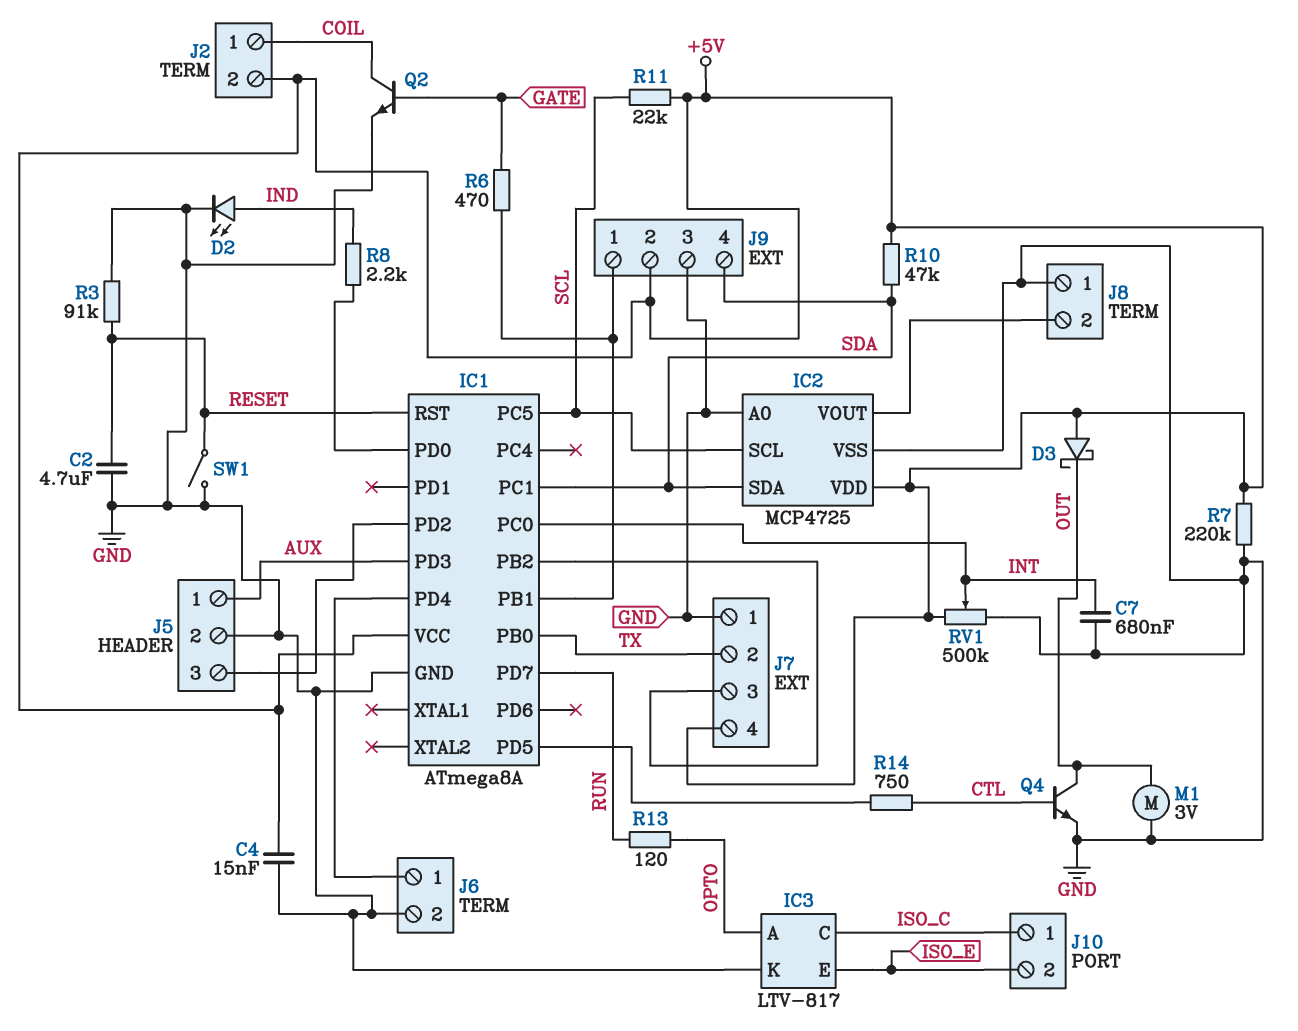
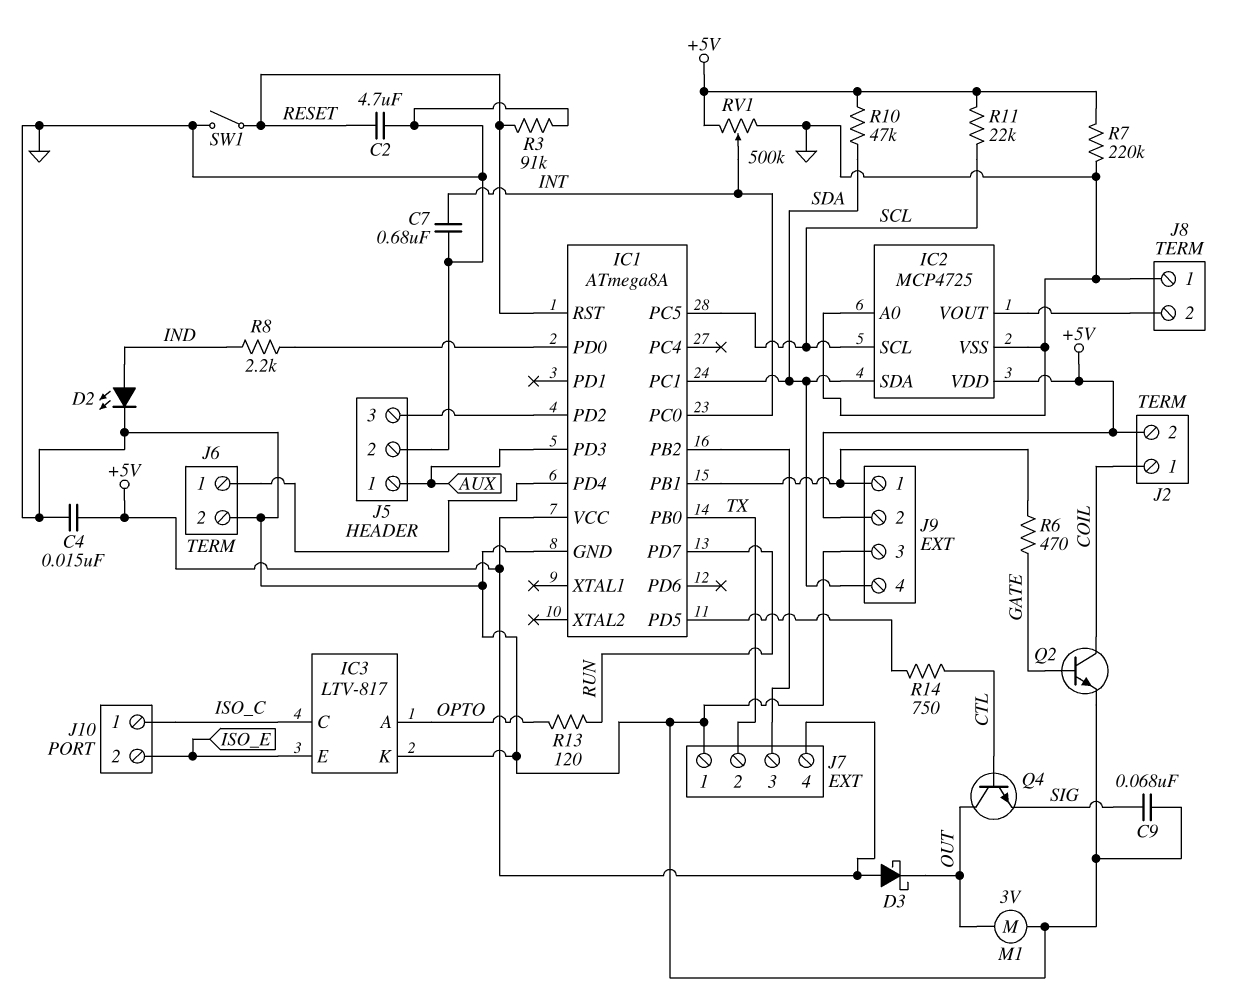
C9: none -> 68nF (GND, SIG)
Q4: NPN (B CTL, C OUT, E GND) -> NPN (B CTL, C OUT, E SIG)

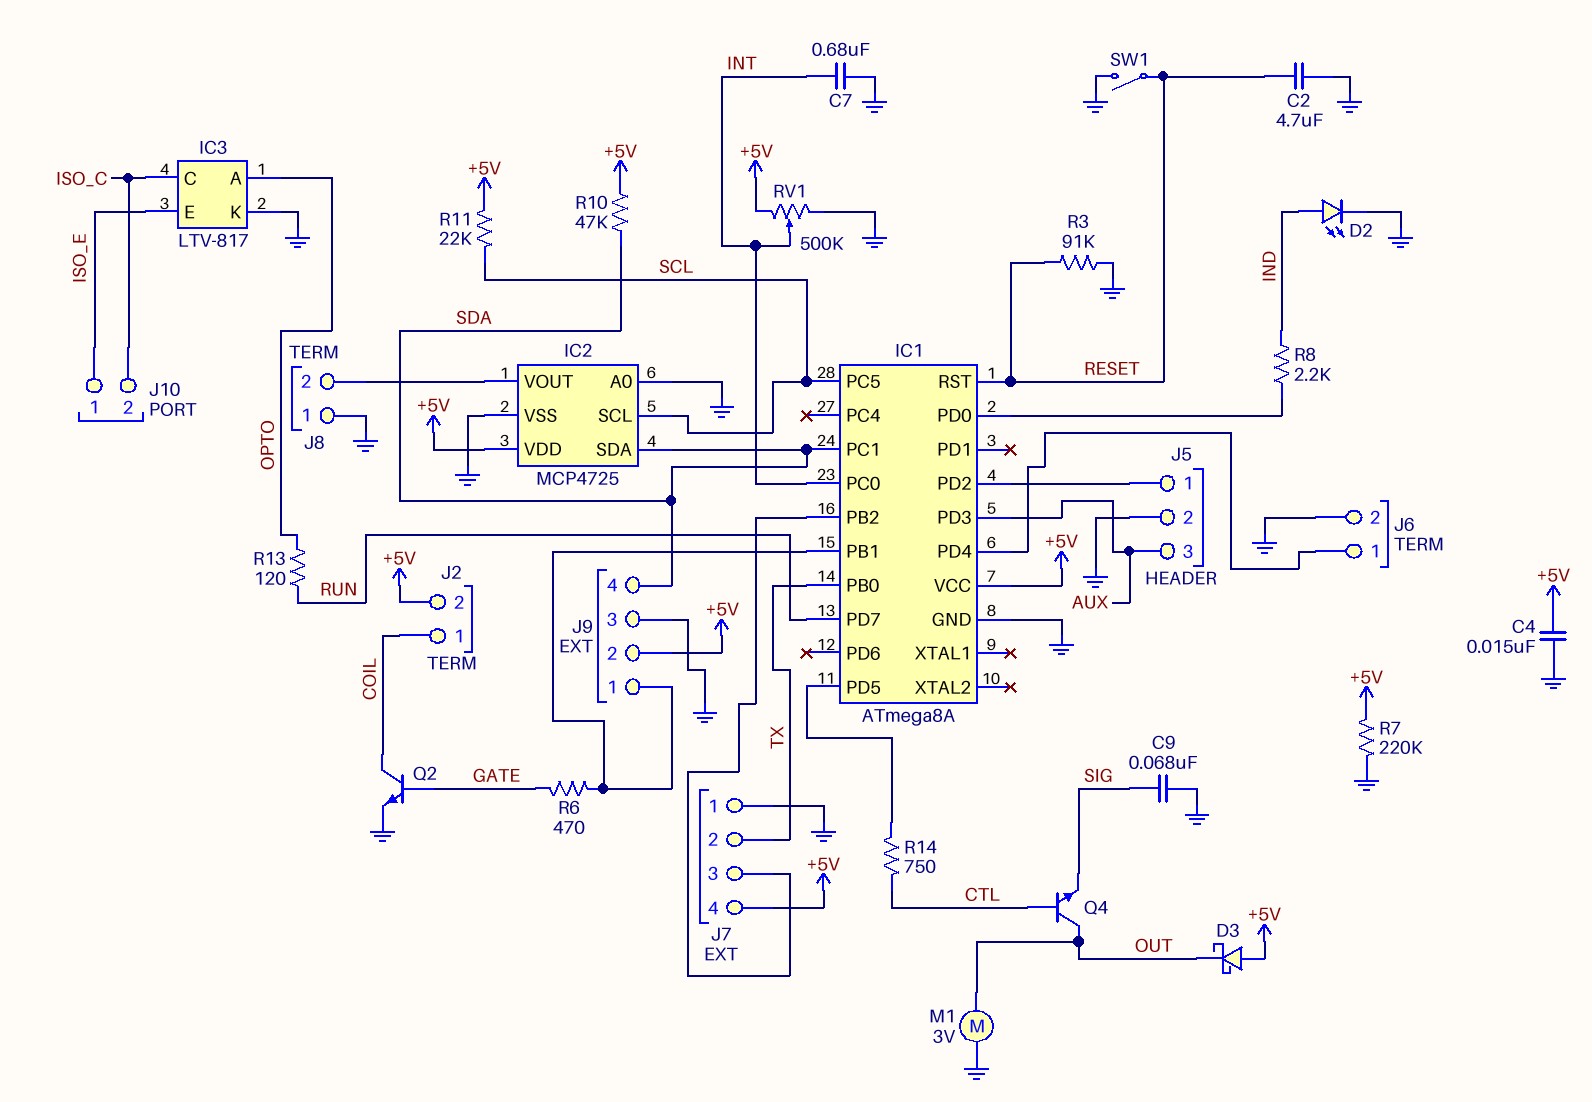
J5 pin 1: AUX -> IC1/PD2
J5 pin 3: IC1/PD2 -> AUX
J10 pin 1: ISO_C -> ISO_E
J10 pin 2: ISO_E -> ISO_C

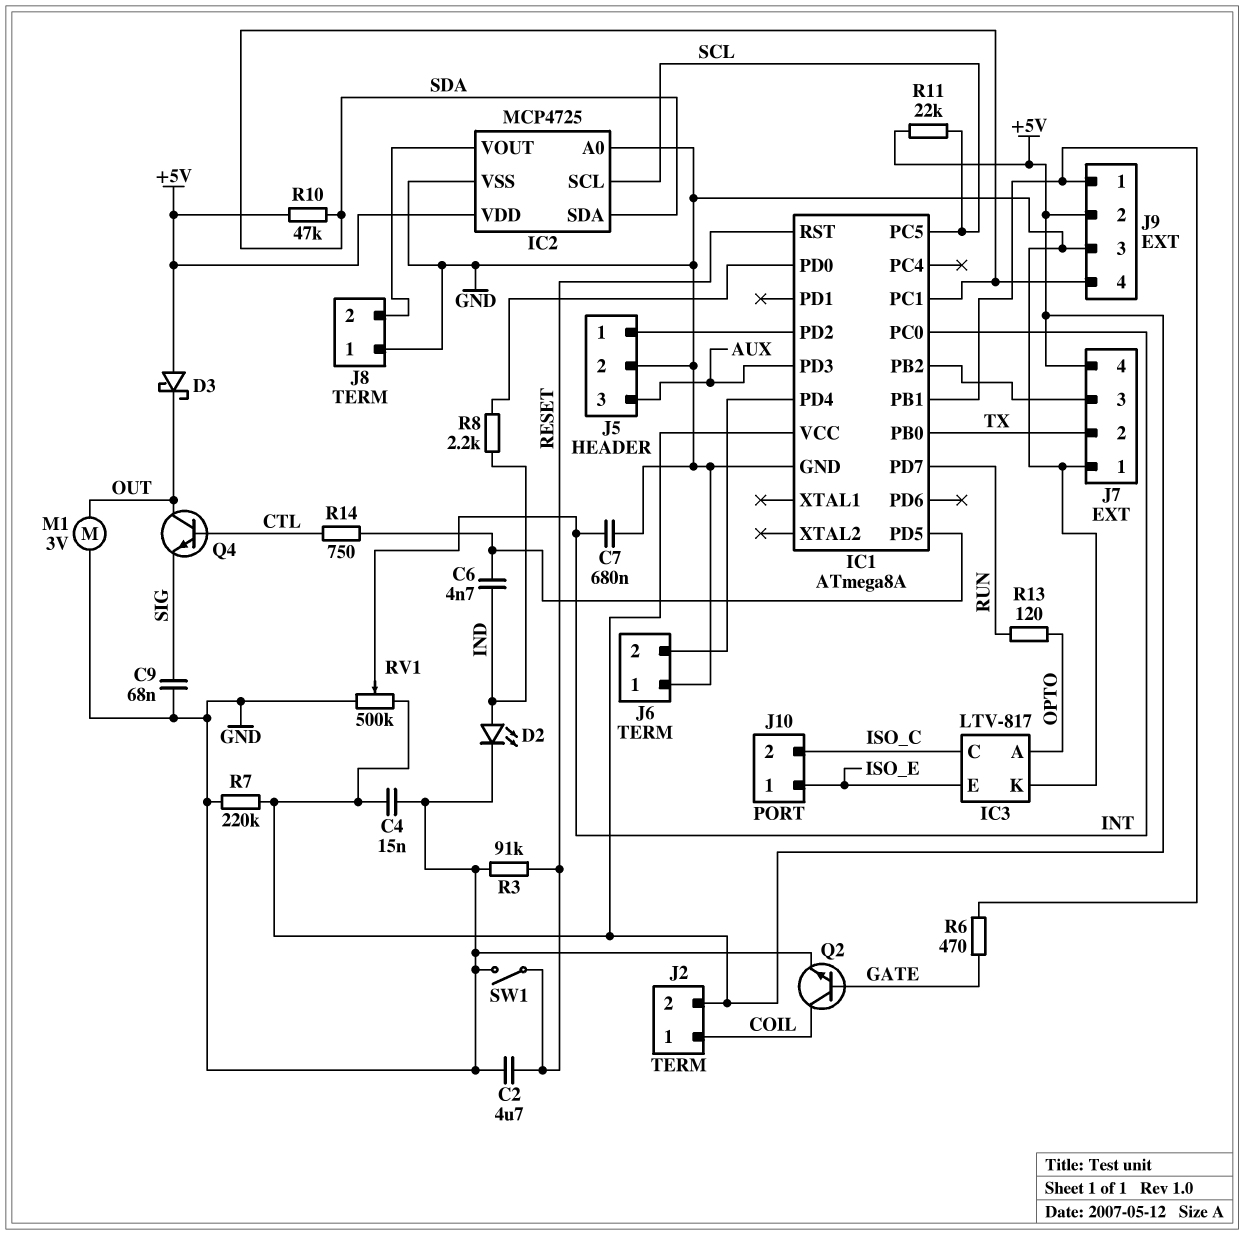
C6: none -> 4.7nF (IC1/PD5, IND)
J6 pin 1: IC1/PD4 -> GND
J6 pin 2: GND -> IC1/PD4

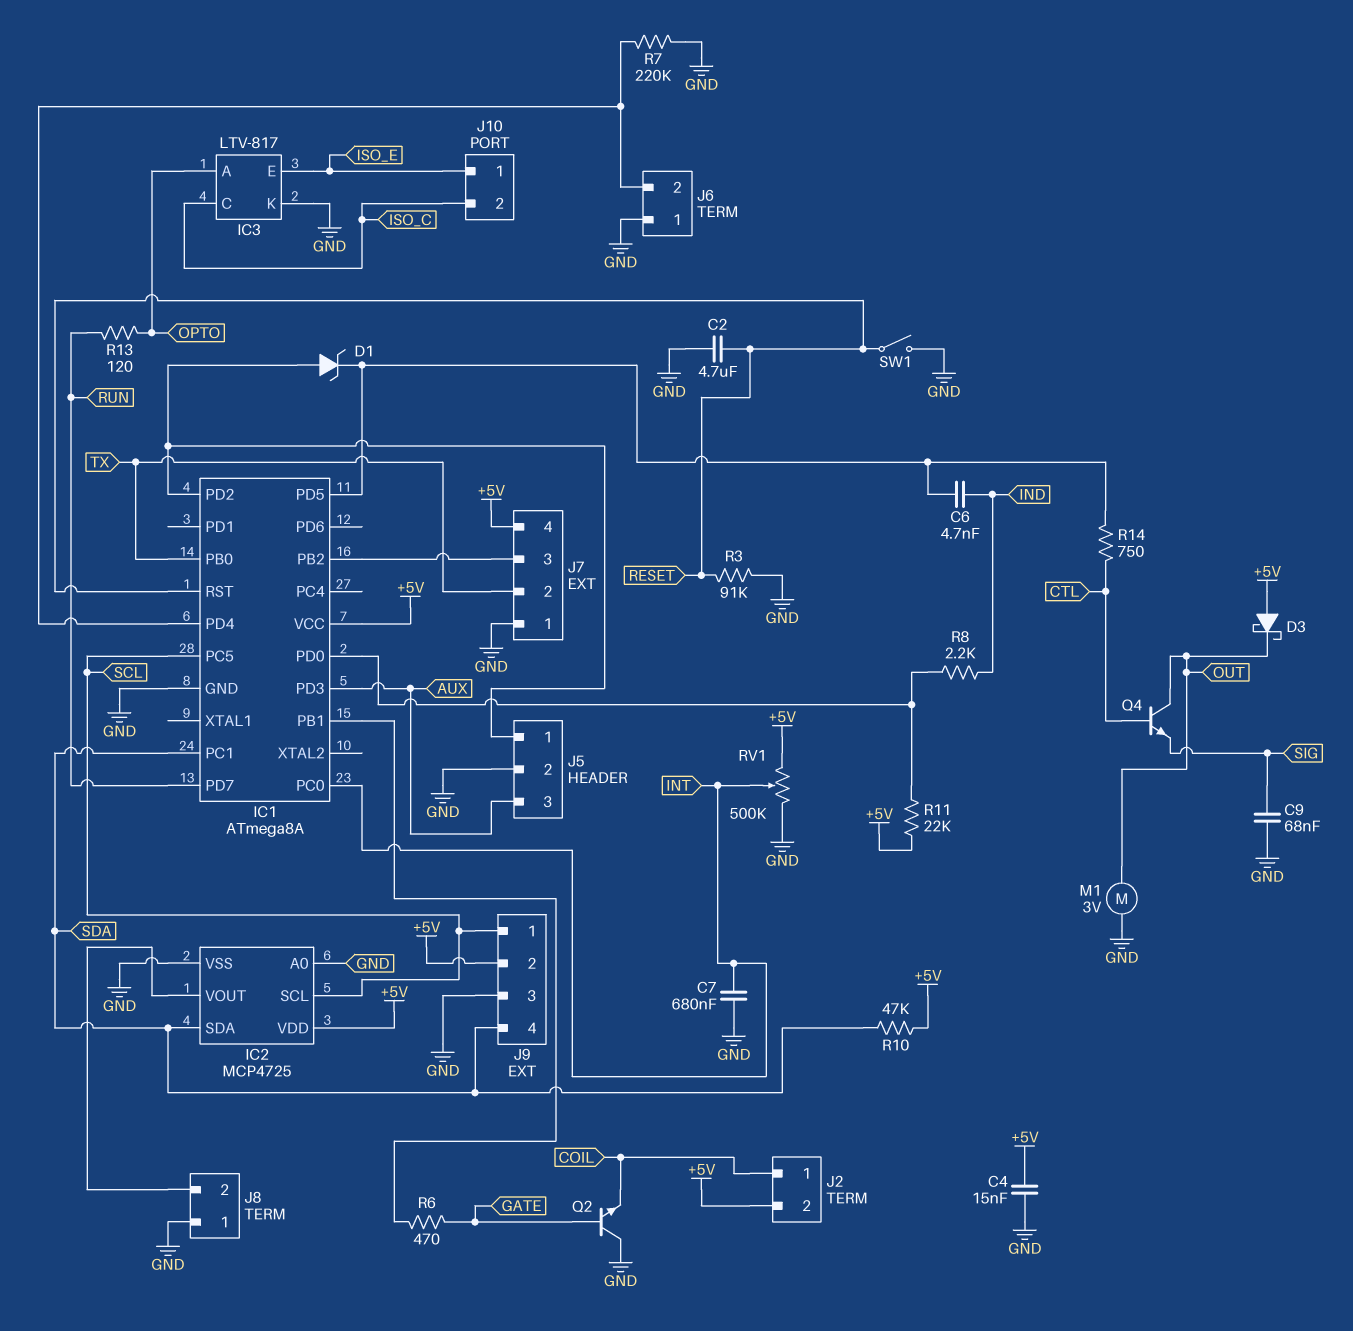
D1: none -> zener (A IC1/PD2, K IC1/PD5)
D2: LED (A IND, K GND) -> none
J9 pin 1: IC1/PB1 -> SCL
Q2: NPN (B GATE, C COIL, E GND) -> NPN (B GATE, C GND, E COIL)
R7: 220k (+5V, GND) -> 220k (GND, IC1/PD4)
R11: 22k (+5V, SCL) -> 22k (+5V, IC1/PD0)

